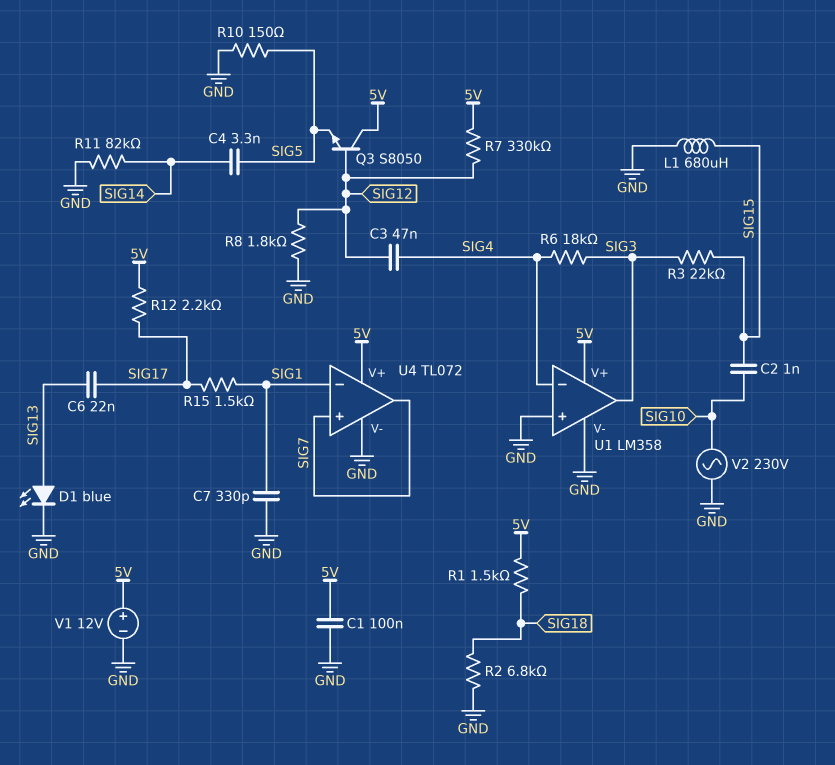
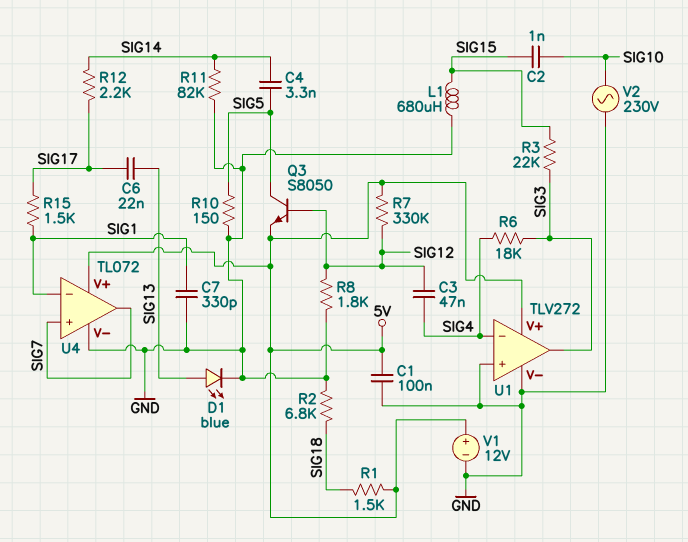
Q3: NPN S8050 (B SIG12, C 5V, E SIG5) -> NPN S8050 (B SIG12, C SIG5, E 5V)
R12: 2.2k (5V, SIG17) -> 2.2k (SIG14, SIG17)
U1: LM358 -> TLV272

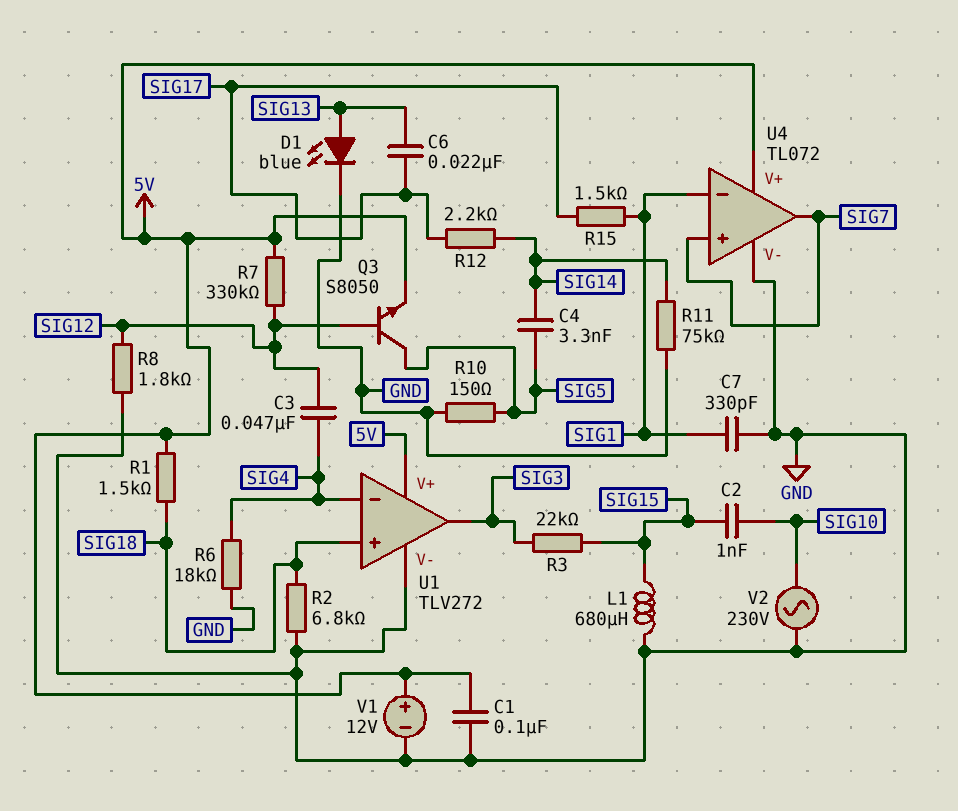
R6: 18k (SIG3, SIG4) -> 18k (GND, SIG4)
R11: 82k (GND, SIG14) -> 75k (GND, SIG14)
U1 pin in+: GND -> SIG18

